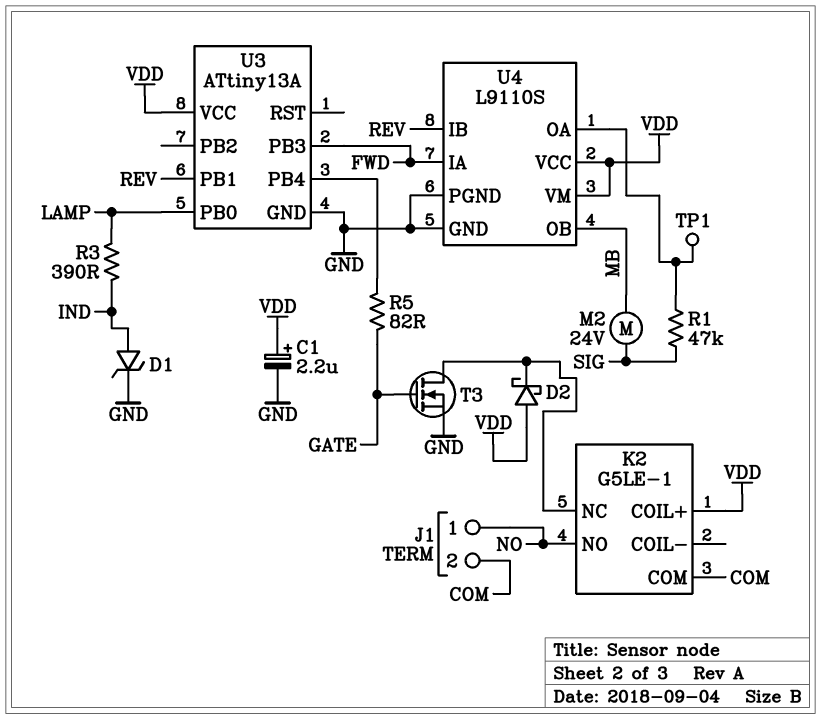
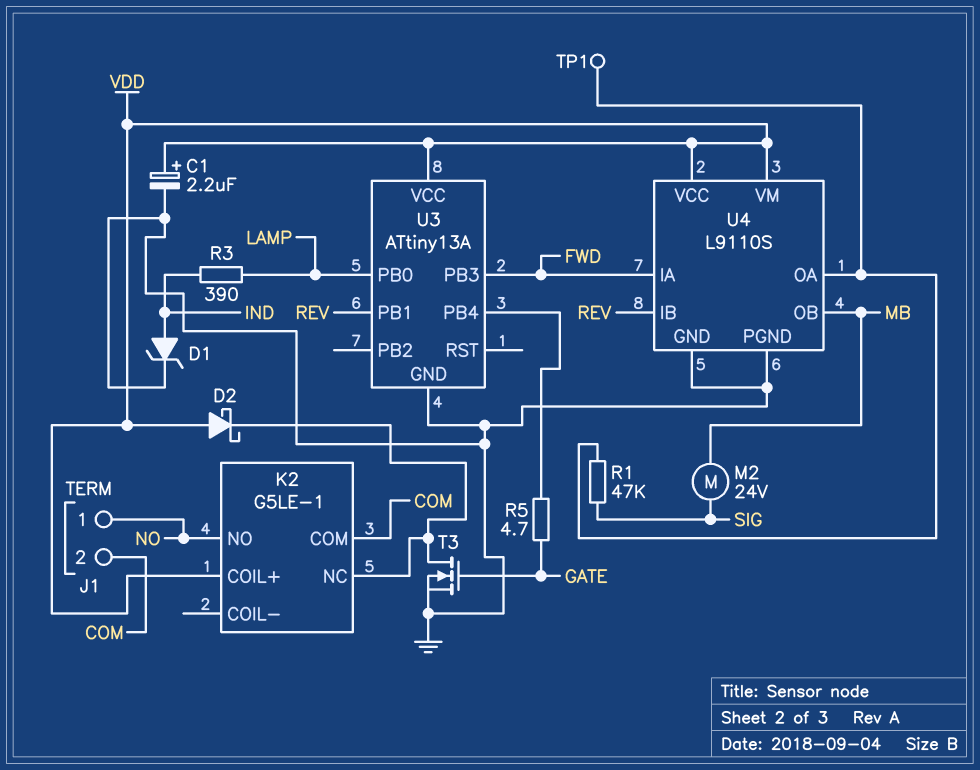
R5: 82 (GATE, U3/PB4) -> 4.7 (GATE, U3/PB4)

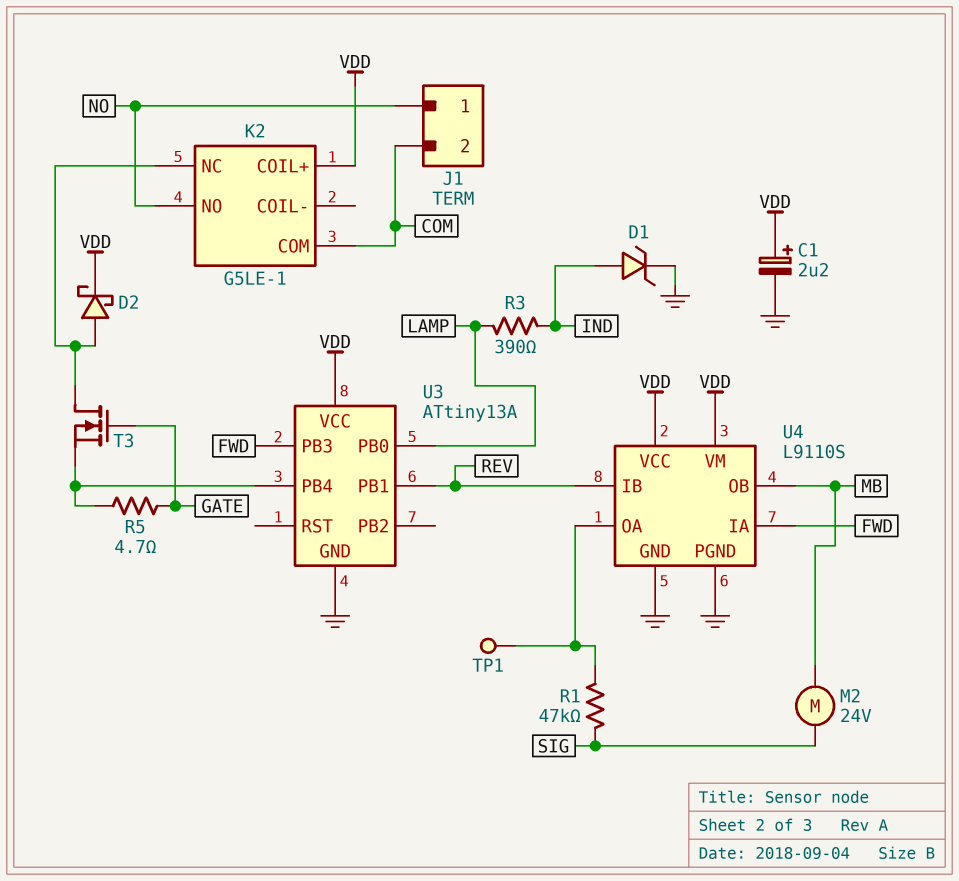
D2: schottky (A VDD, K K2/NC) -> schottky (A K2/NC, K VDD)
T3: NMOS (G GATE, D K2/NC, S GND) -> NMOS (G GATE, D K2/NC, S U3/PB4)

